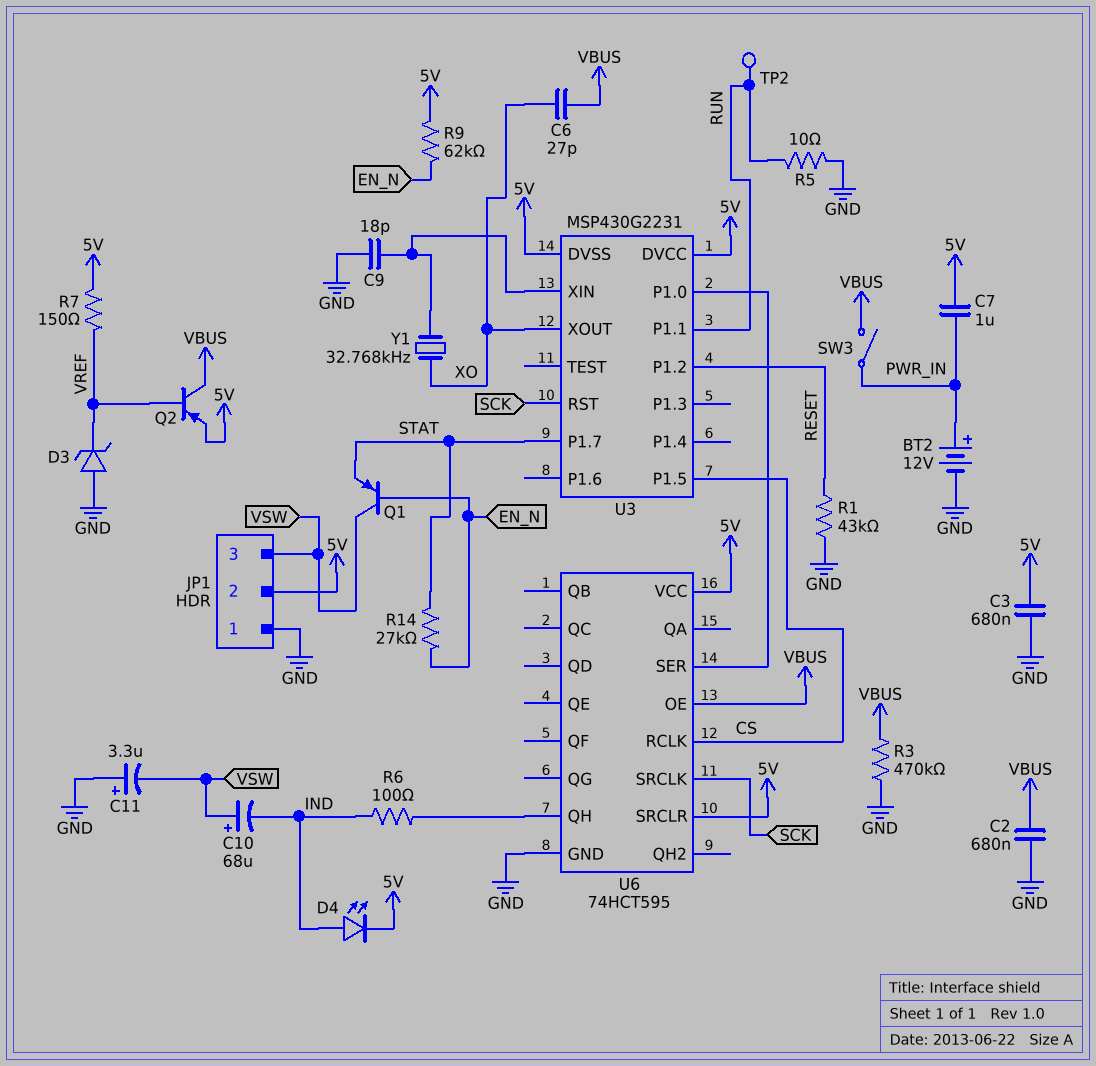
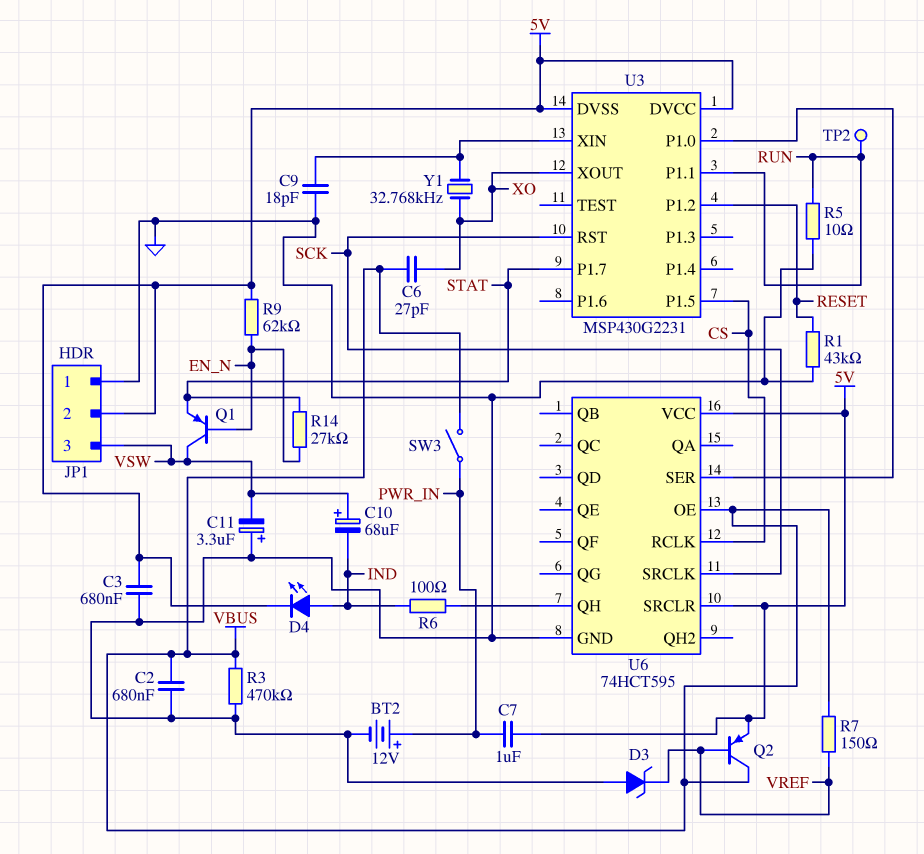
R7: 150 (5V, VREF) -> 150 (VBUS, VREF)

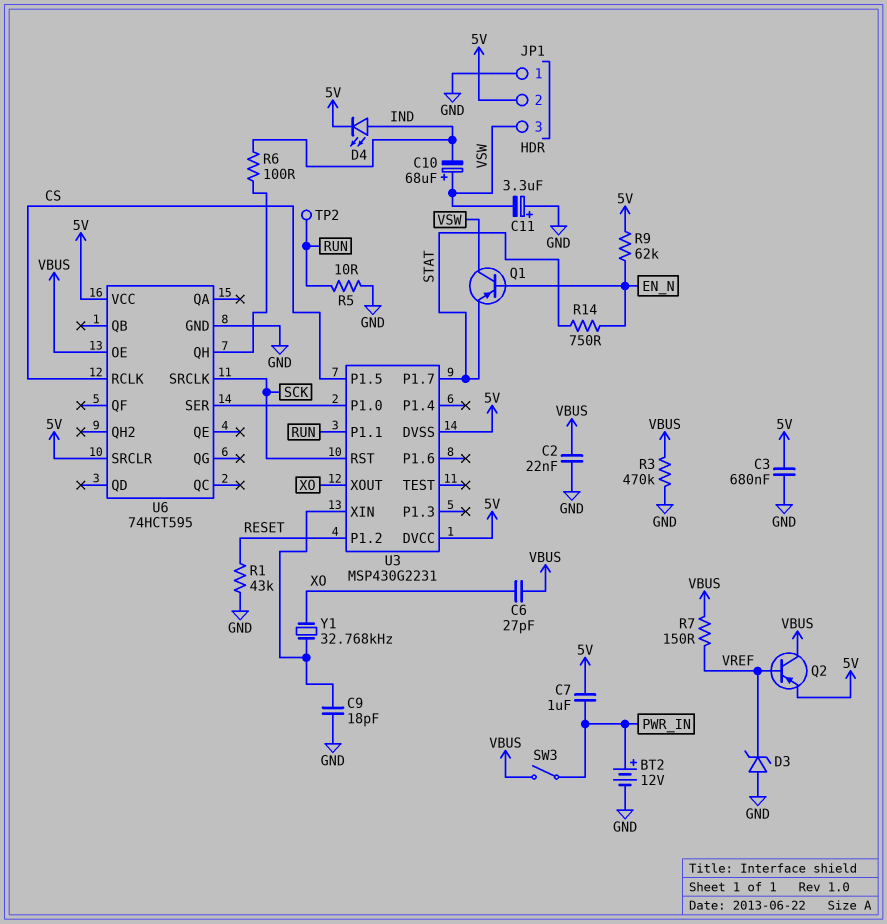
C2: 680nF (GND, VBUS) -> 22nF (GND, VBUS)
R14: 27k (EN_N, STAT) -> 750 (EN_N, STAT)

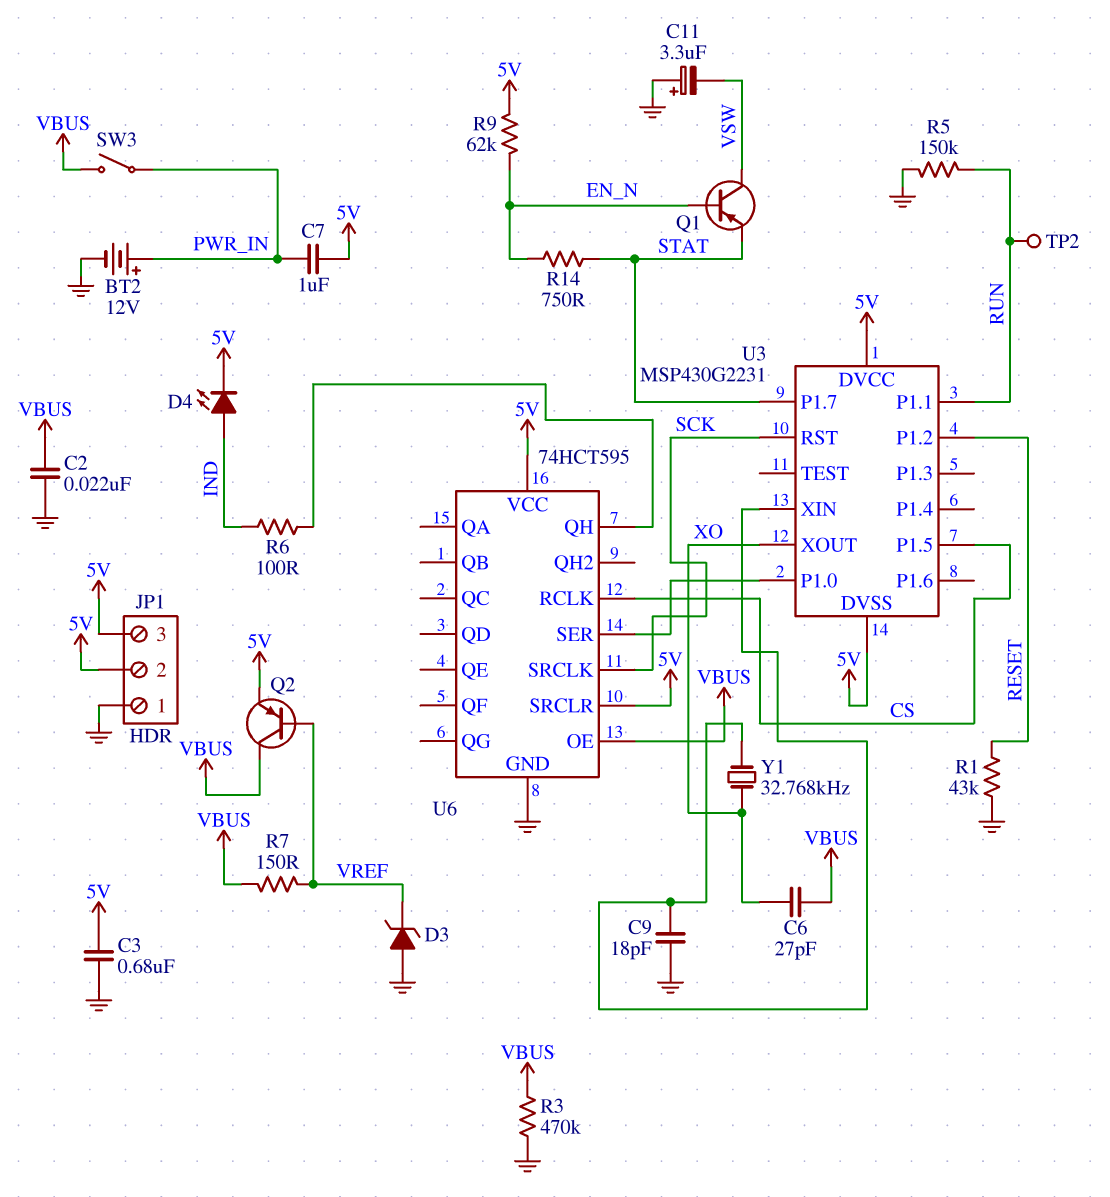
C10: 68uF (plus VSW, minus IND) -> none
JP1 pin 3: VSW -> 5V
R5: 10 (GND, RUN) -> 150k (GND, RUN)

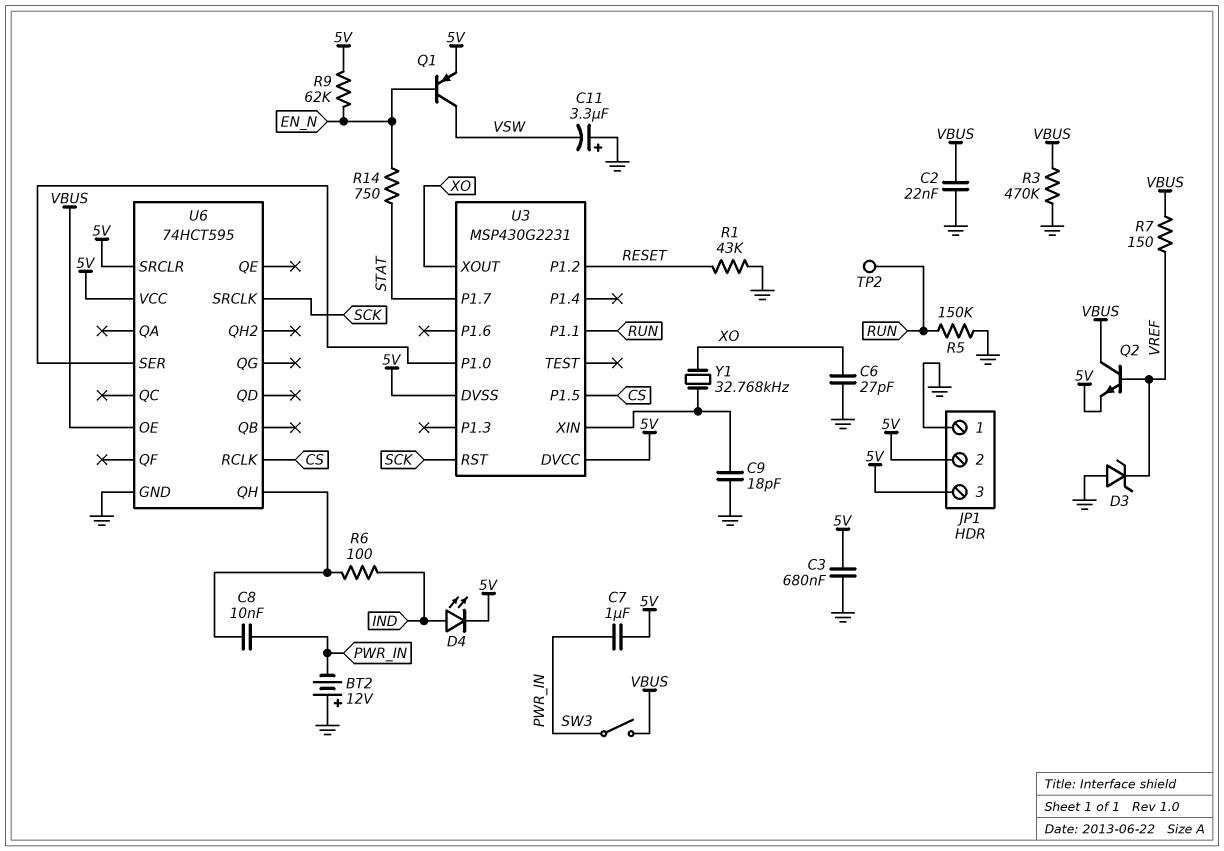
BT2: 12V (plus PWR_IN, minus GND) -> 12V (plus GND, minus PWR_IN)
C6: 27pF (VBUS, XO) -> 27pF (GND, XO)
C8: none -> 10nF (PWR_IN, U6/QH)
Q1: PNP (B EN_N, C VSW, E STAT) -> PNP (B EN_N, C VSW, E 5V)
Q2: PNP (B VREF, C VBUS, E 5V) -> NPN (B VREF, C VBUS, E 5V)

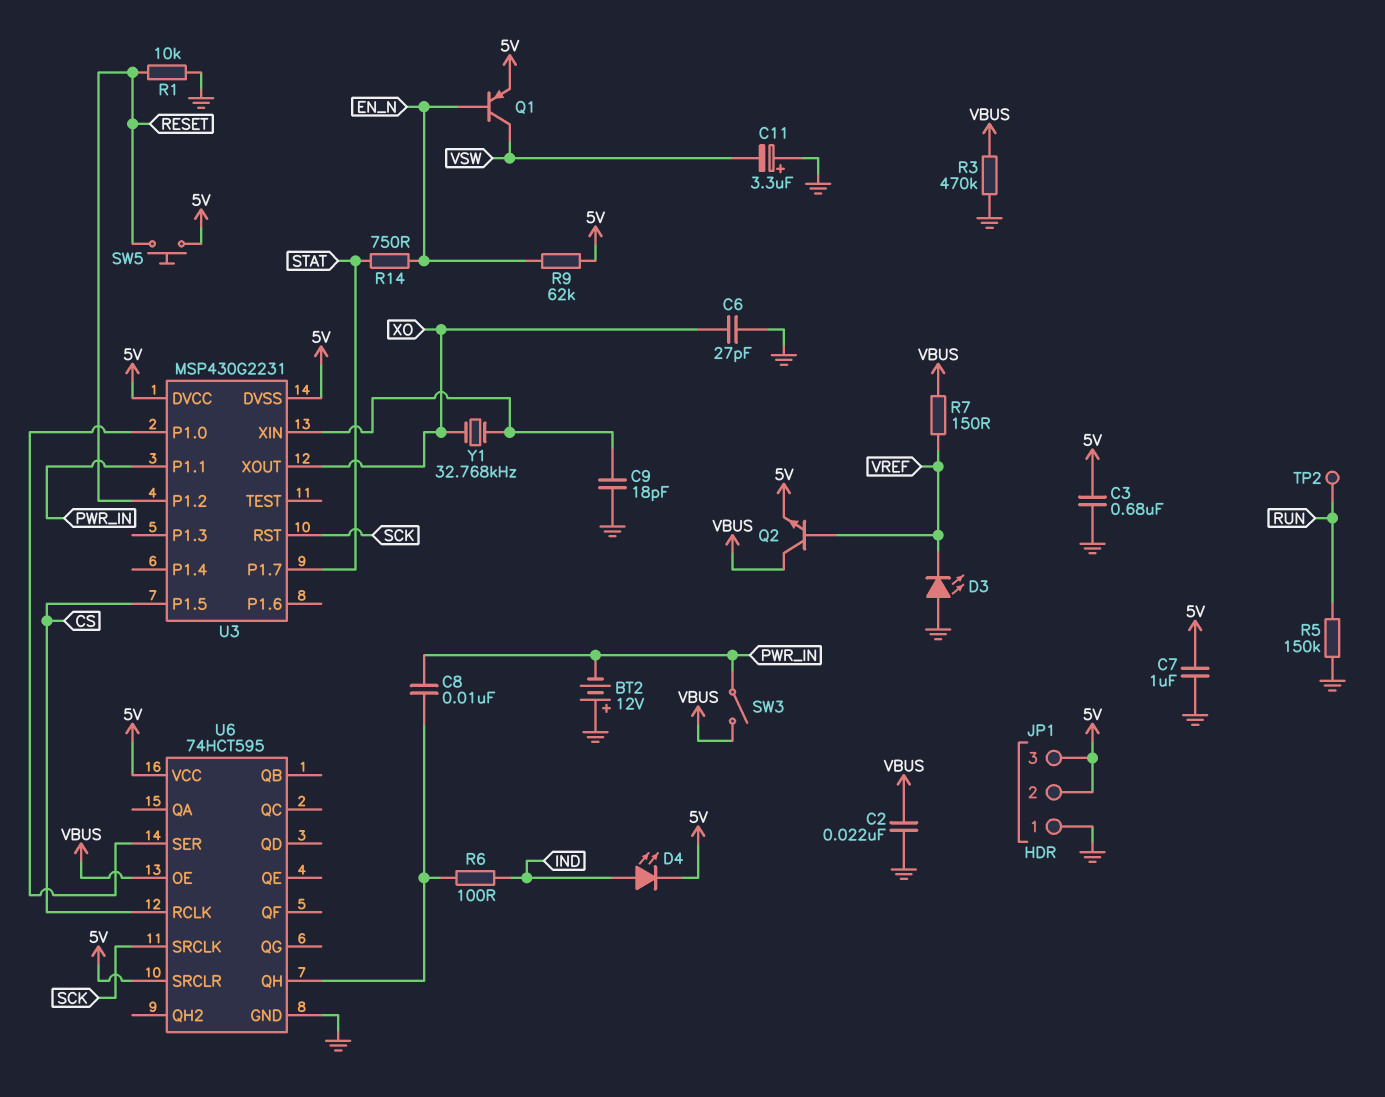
C7: 1uF (5V, PWR_IN) -> 1uF (5V, GND)
D3: zener (A GND, K VREF) -> LED (A GND, K VREF)
R1: 43k (GND, RESET) -> 10k (GND, RESET)
SW5: none -> button (5V, RESET)
U3 pin P1.1: RUN -> PWR_IN

